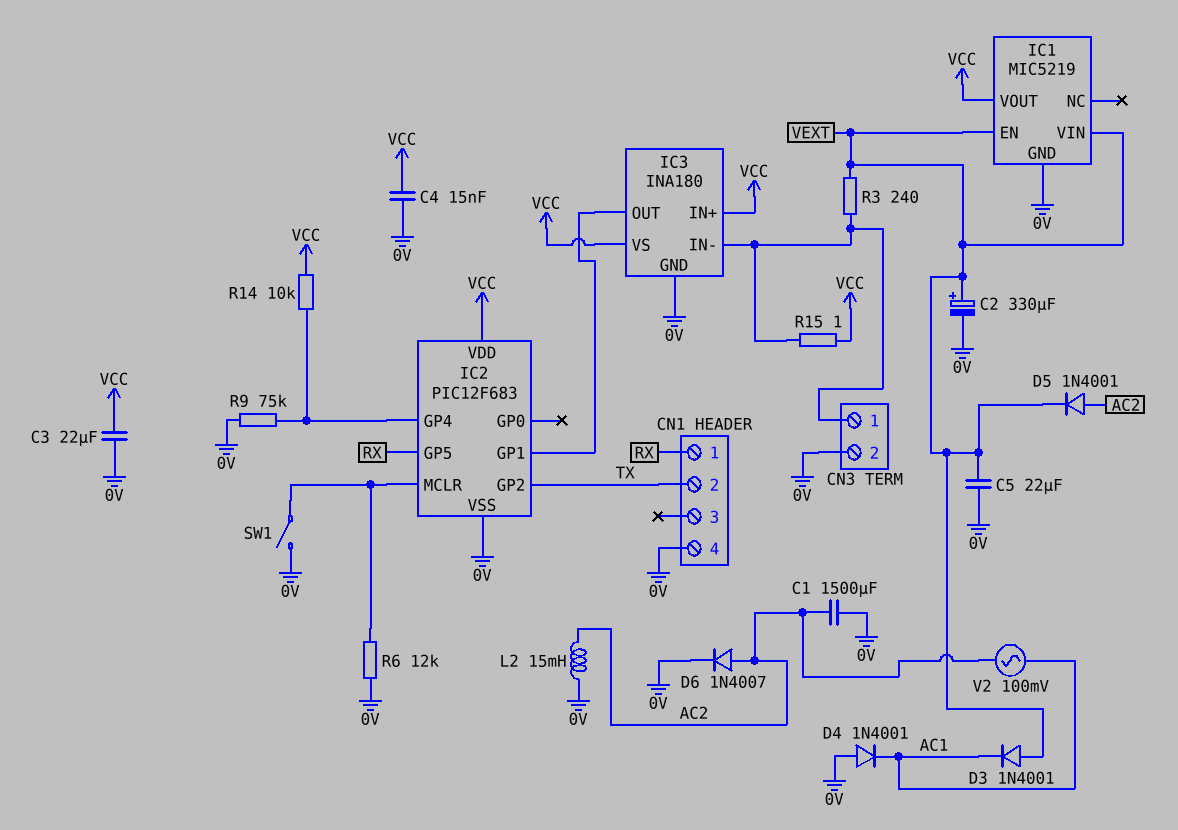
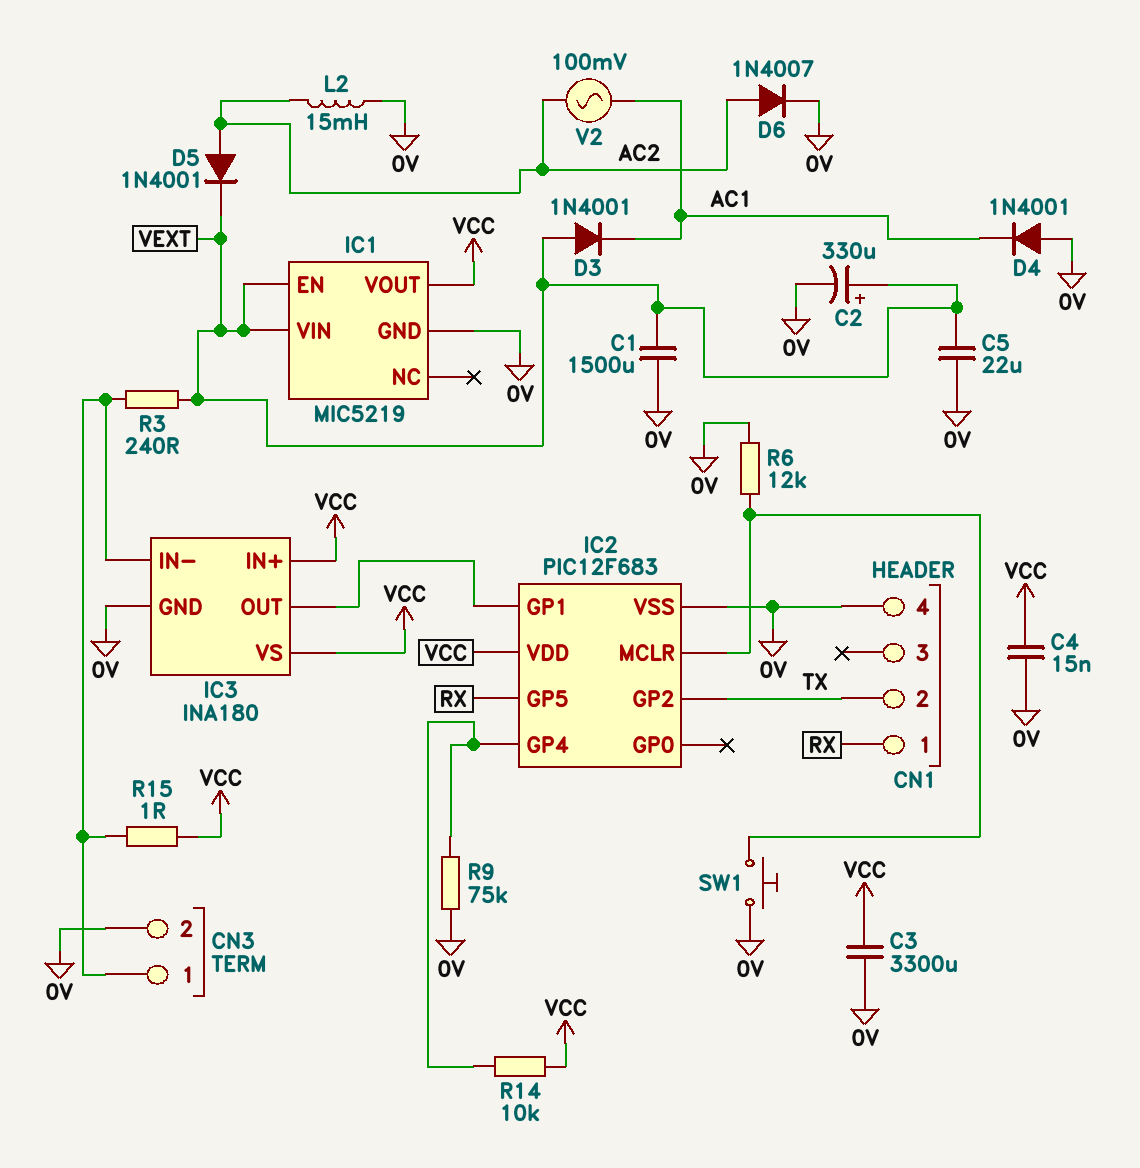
C1: 1500uF (0V, AC2) -> 1500uF (0V, VEXT)
C3: 22uF (0V, VCC) -> 3300uF (0V, VCC)
SW1: switch (0V, IC2/MCLR) -> button (0V, IC2/MCLR)

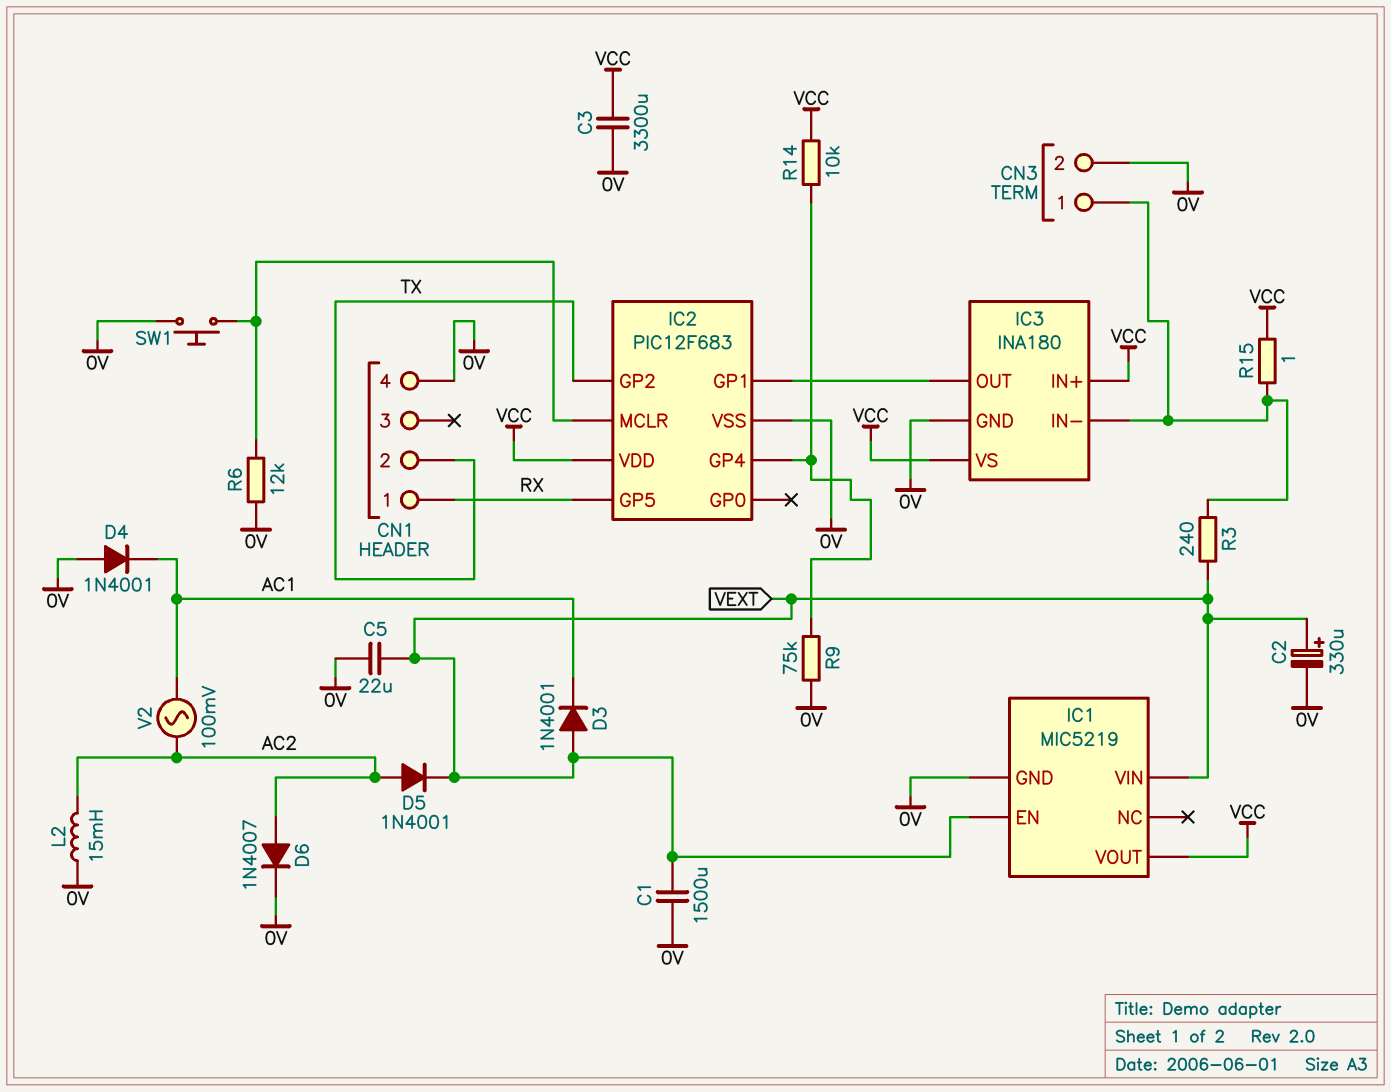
C4: 15nF (0V, VCC) -> none

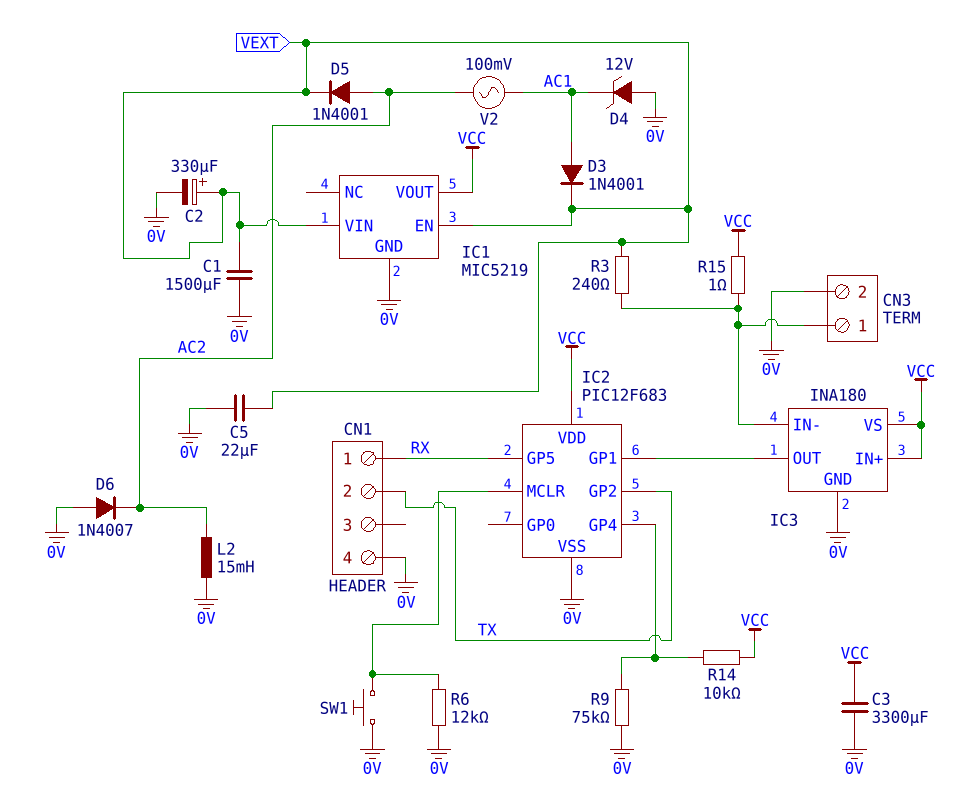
D3: diode 1N4001 (A VEXT, K AC1) -> diode 1N4001 (A AC1, K VEXT)
D4: diode 1N4001 (A 0V, K AC1) -> zener 12V (A 0V, K AC1)
D6: diode 1N4007 (A AC2, K 0V) -> diode 1N4007 (A 0V, K AC2)

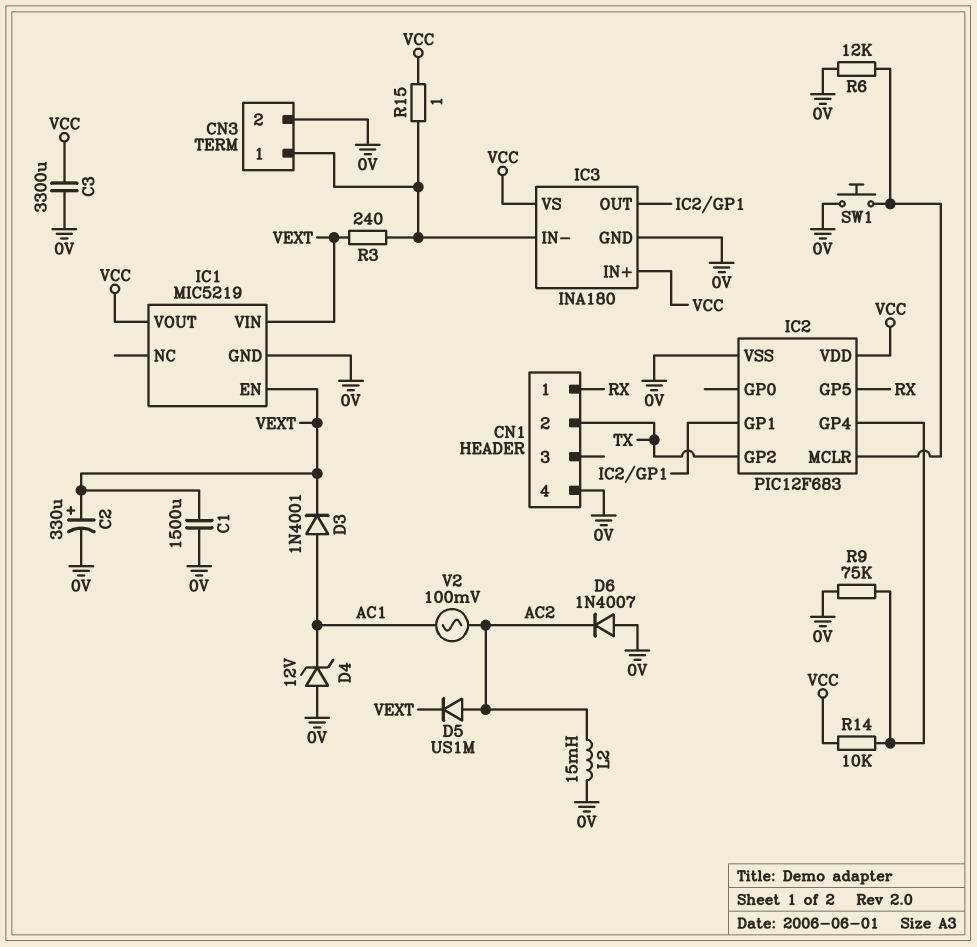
C5: 22uF (0V, VEXT) -> none
D5: diode 1N4001 (A AC2, K VEXT) -> diode US1M (A AC2, K VEXT)

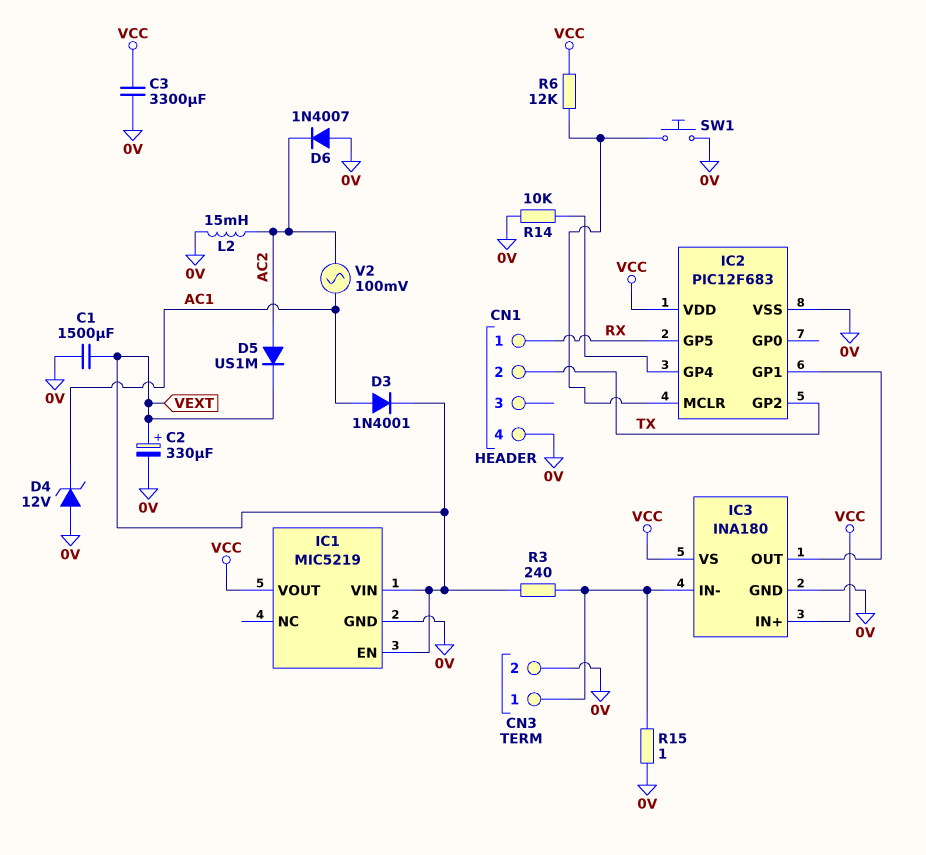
R6: 12k (0V, IC2/MCLR) -> 12k (IC2/MCLR, VCC)
R9: 75k (0V, IC2/GP4) -> none
R14: 10k (IC2/GP4, VCC) -> 10k (0V, IC2/GP4)
R15: 1 (CN3/1, VCC) -> 1 (0V, CN3/1)

